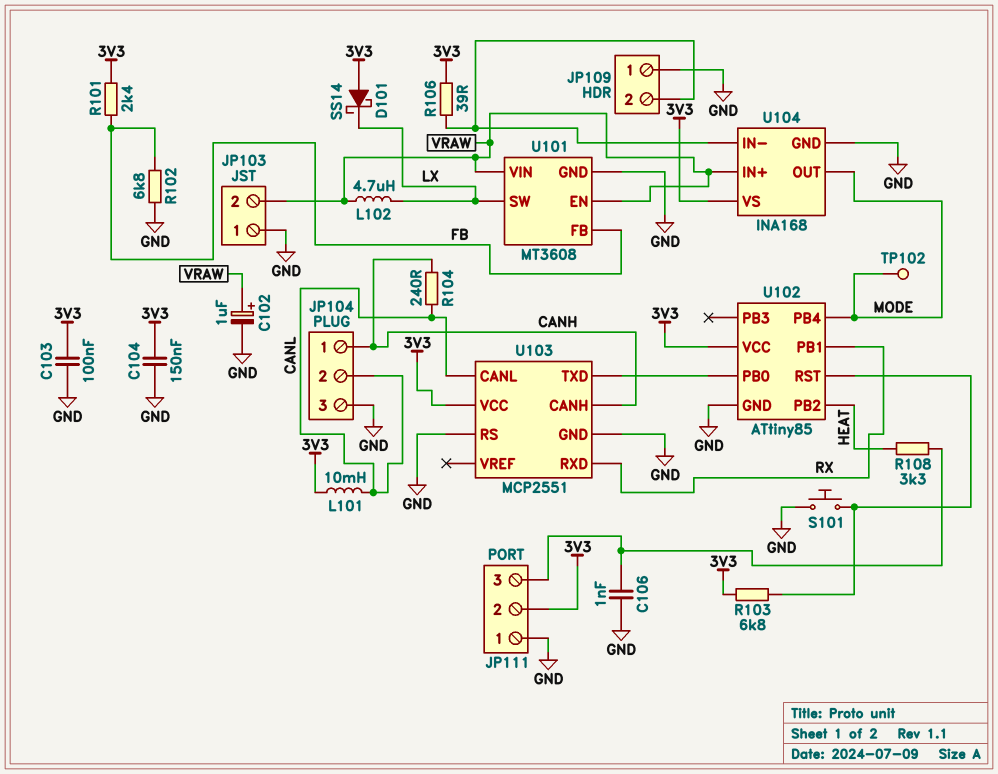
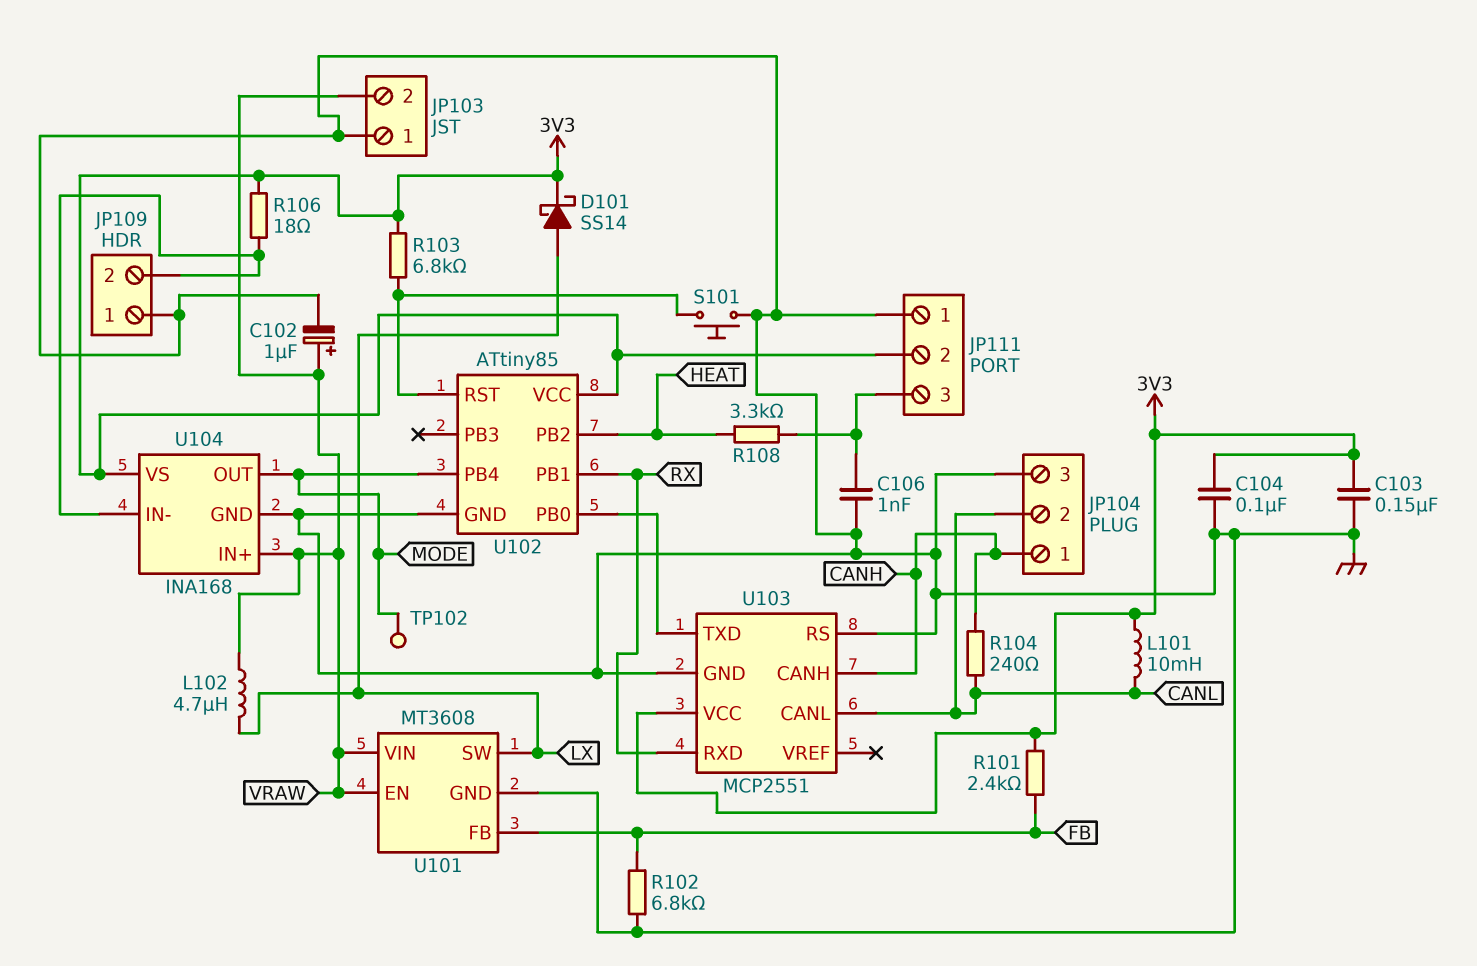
C103: 100nF (3V3, GND) -> 150nF (3V3, GND)
C104: 150nF (3V3, GND) -> 100nF (3V3, GND)
D101: schottky SS14 (A 3V3, K LX) -> schottky SS14 (A LX, K 3V3)
R106: 39 (3V3, JP109/2) -> 18 (3V3, JP109/2)

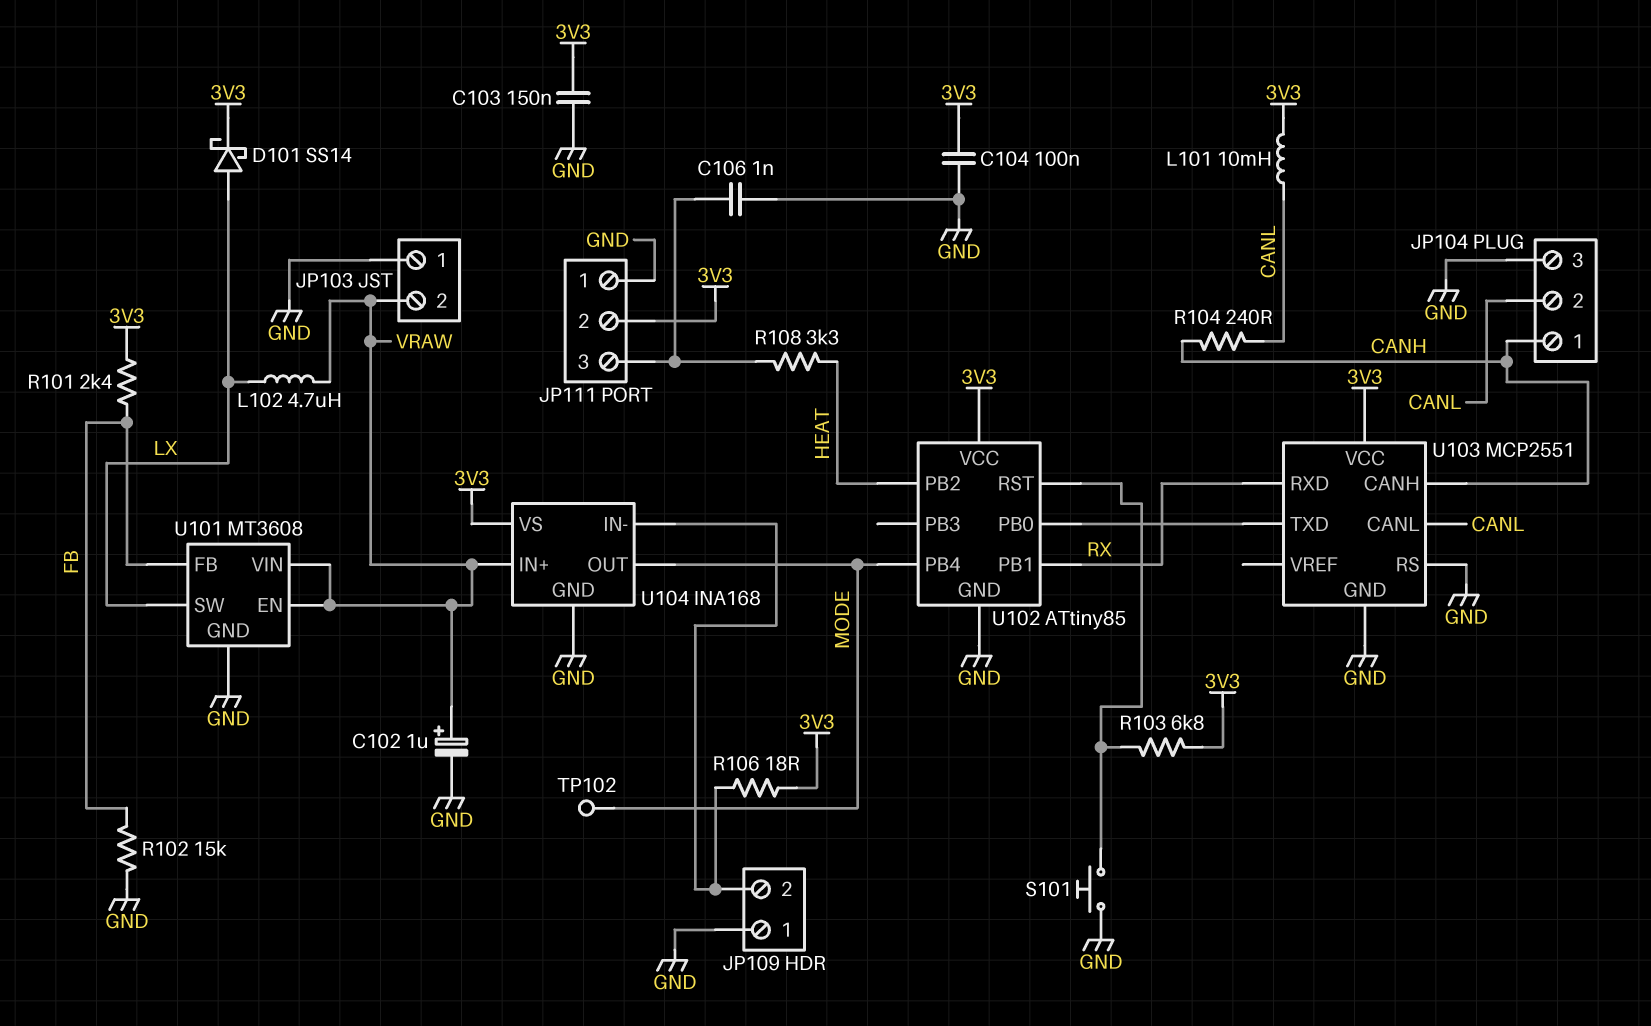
R102: 6.8k (FB, GND) -> 15k (FB, GND)

